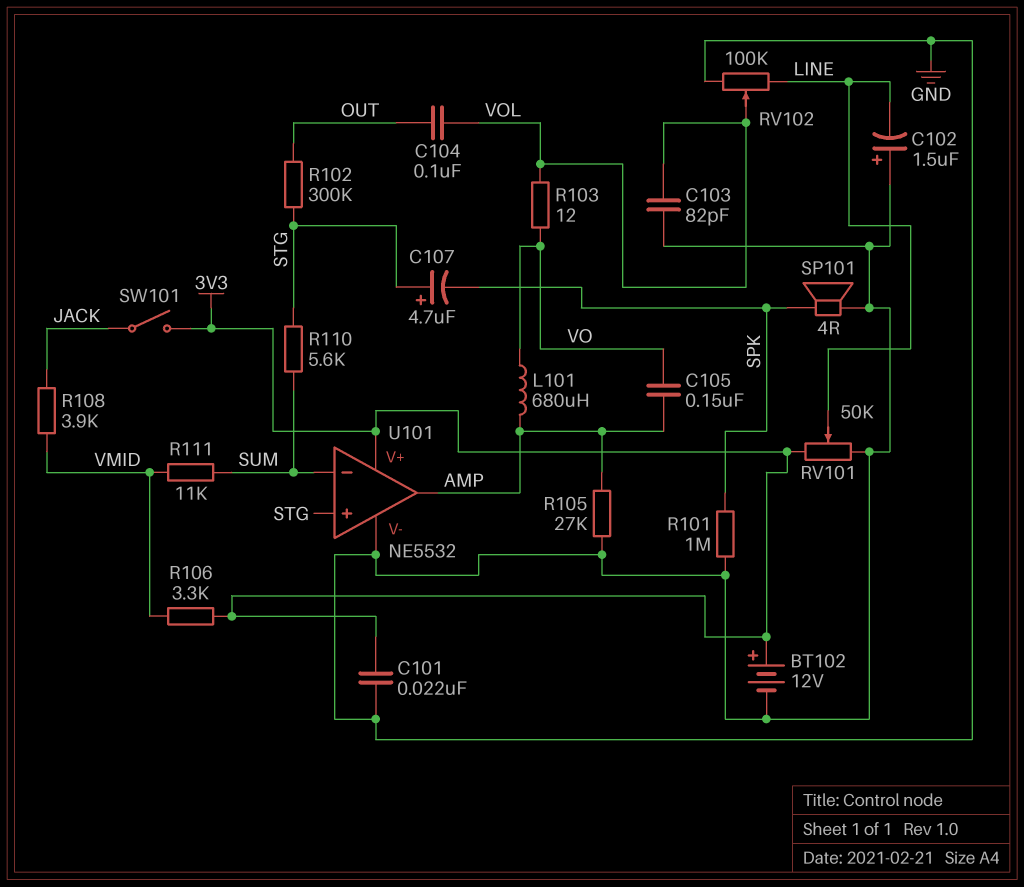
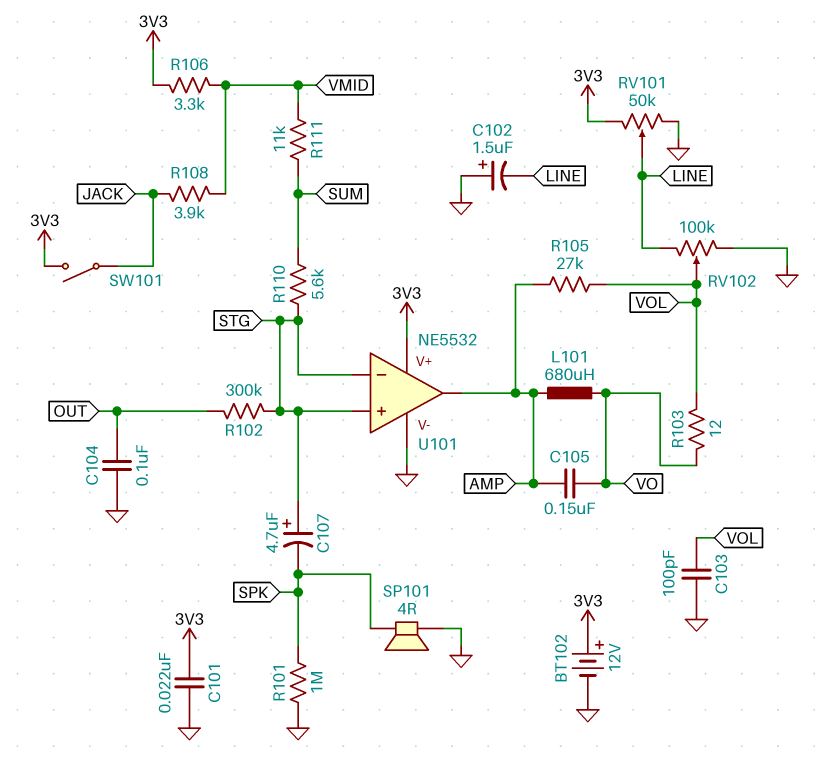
C103: 82pF (GND, VOL) -> 100pF (GND, VOL)
C104: 100nF (OUT, VOL) -> 100nF (GND, OUT)
R105: 27k (AMP, GND) -> 27k (AMP, VOL)
U101 pin in-: SUM -> STG

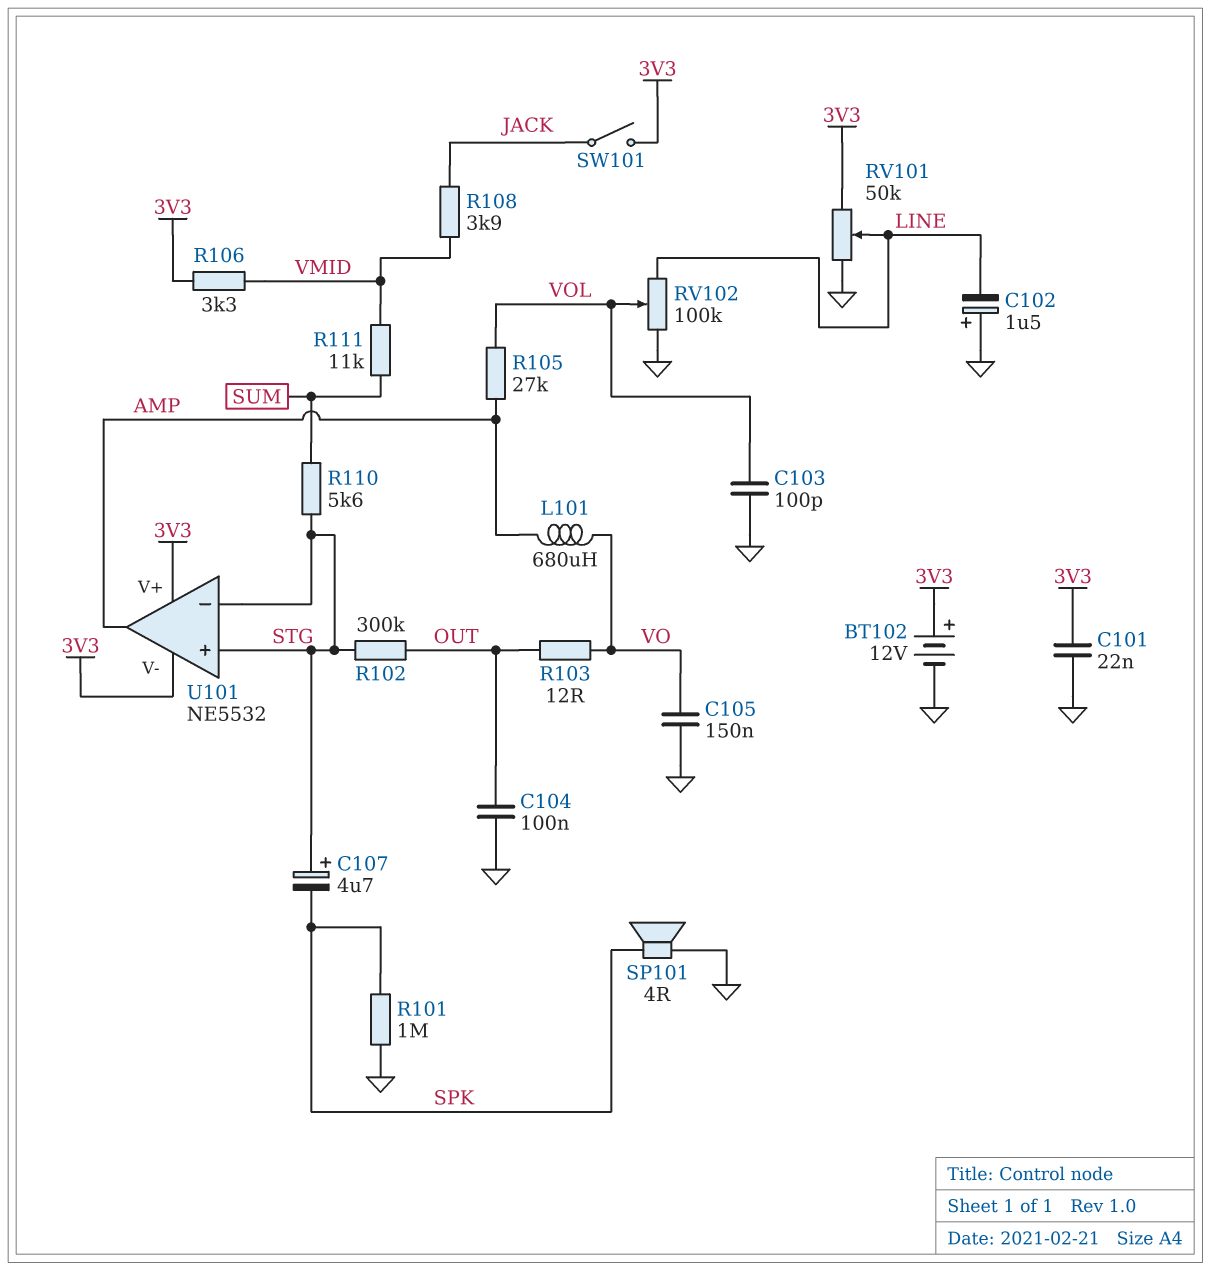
C105: 150nF (AMP, VO) -> 150nF (GND, VO)
R103: 12 (VO, VOL) -> 12 (OUT, VO)
U101 pin V-: GND -> 3V3

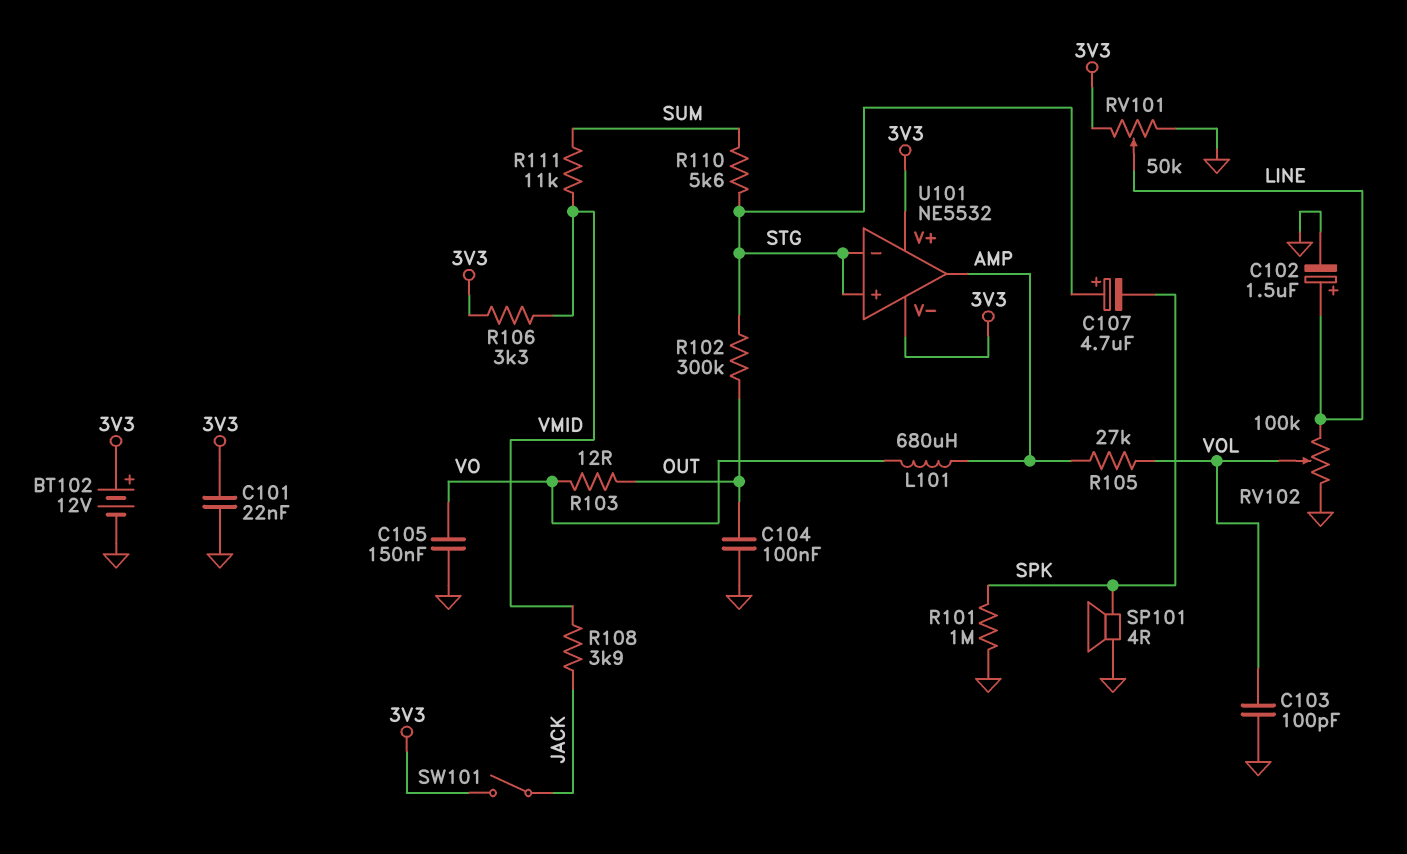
C102: 1.5uF (plus GND, minus LINE) -> 1.5uF (plus LINE, minus GND)

